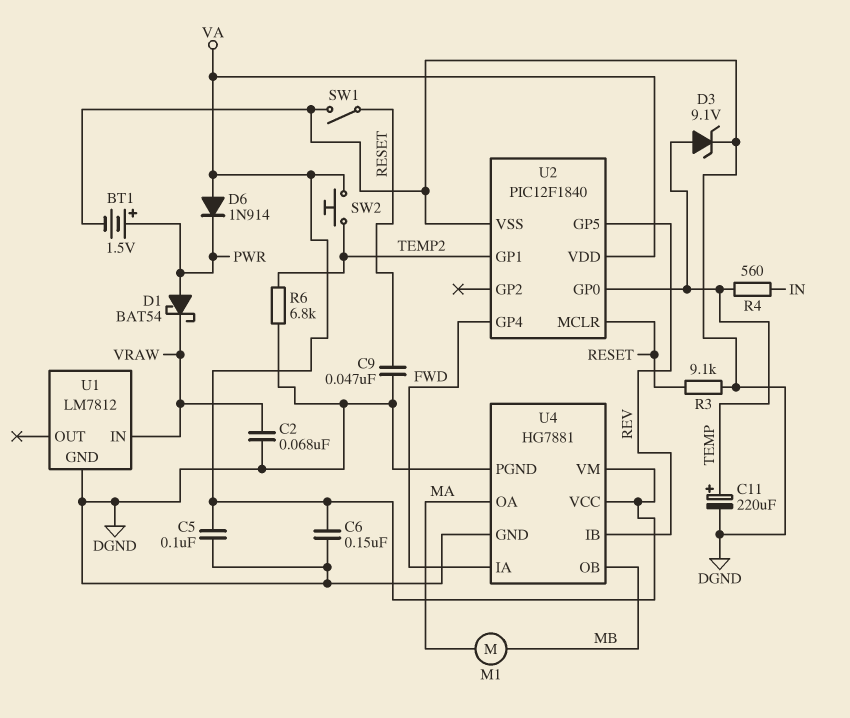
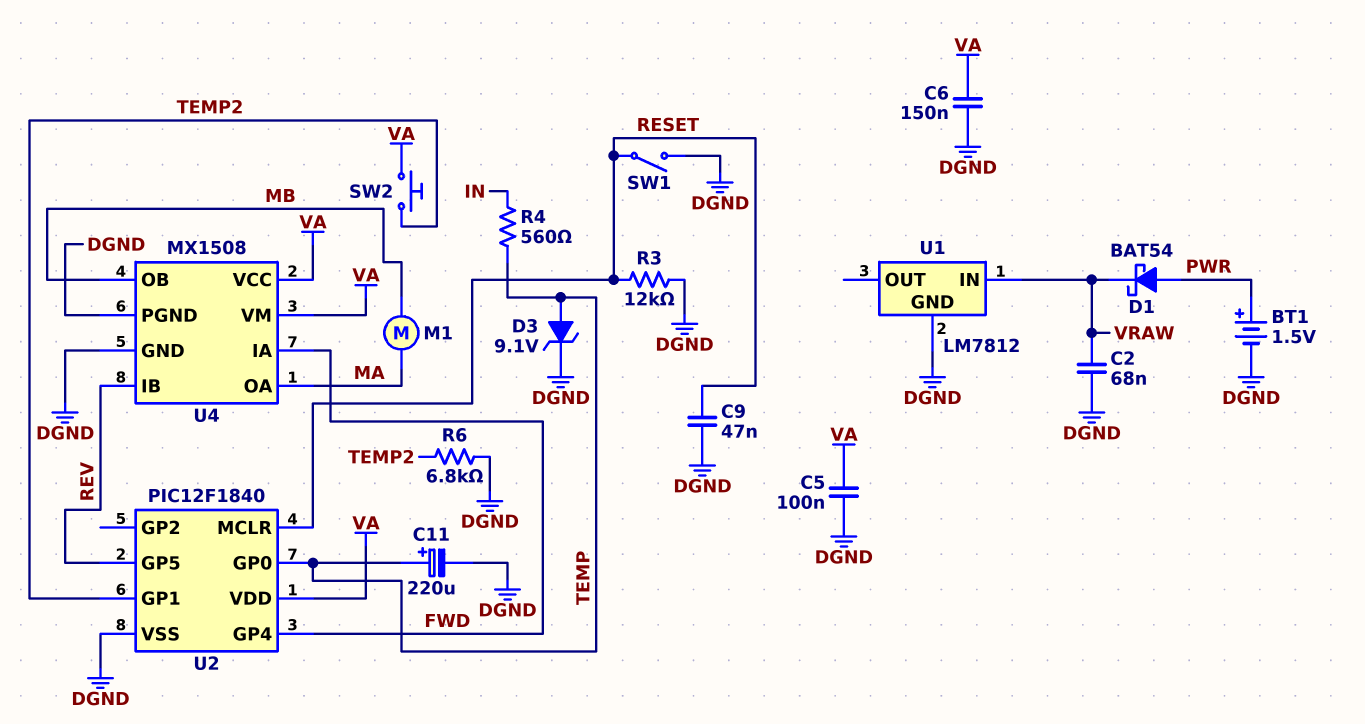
D6: diode 1N914 (A VA, K PWR) -> none
R3: 9.1k (DGND, RESET) -> 12k (DGND, RESET)
U4: HG7881 -> MX1508

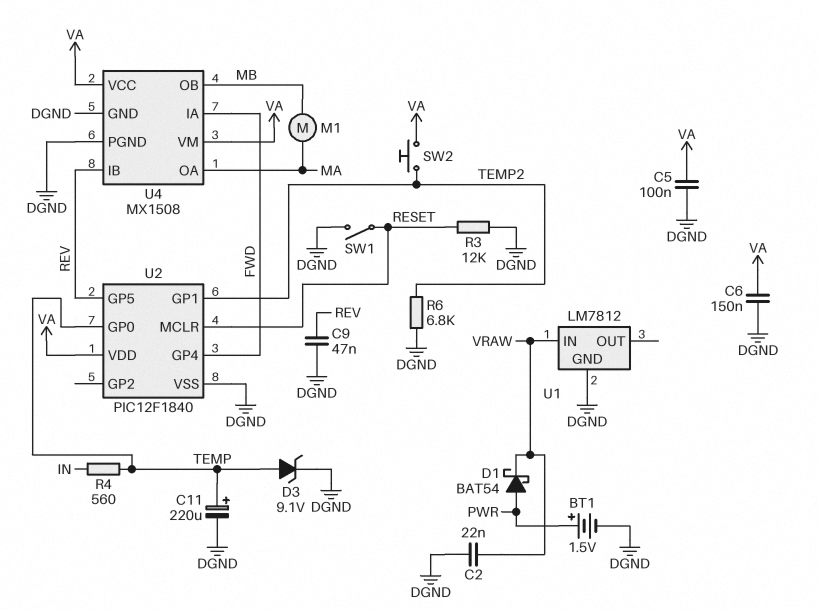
C2: 68nF (DGND, VRAW) -> 22nF (DGND, VRAW)
C9: 47nF (DGND, RESET) -> 47nF (DGND, REV)

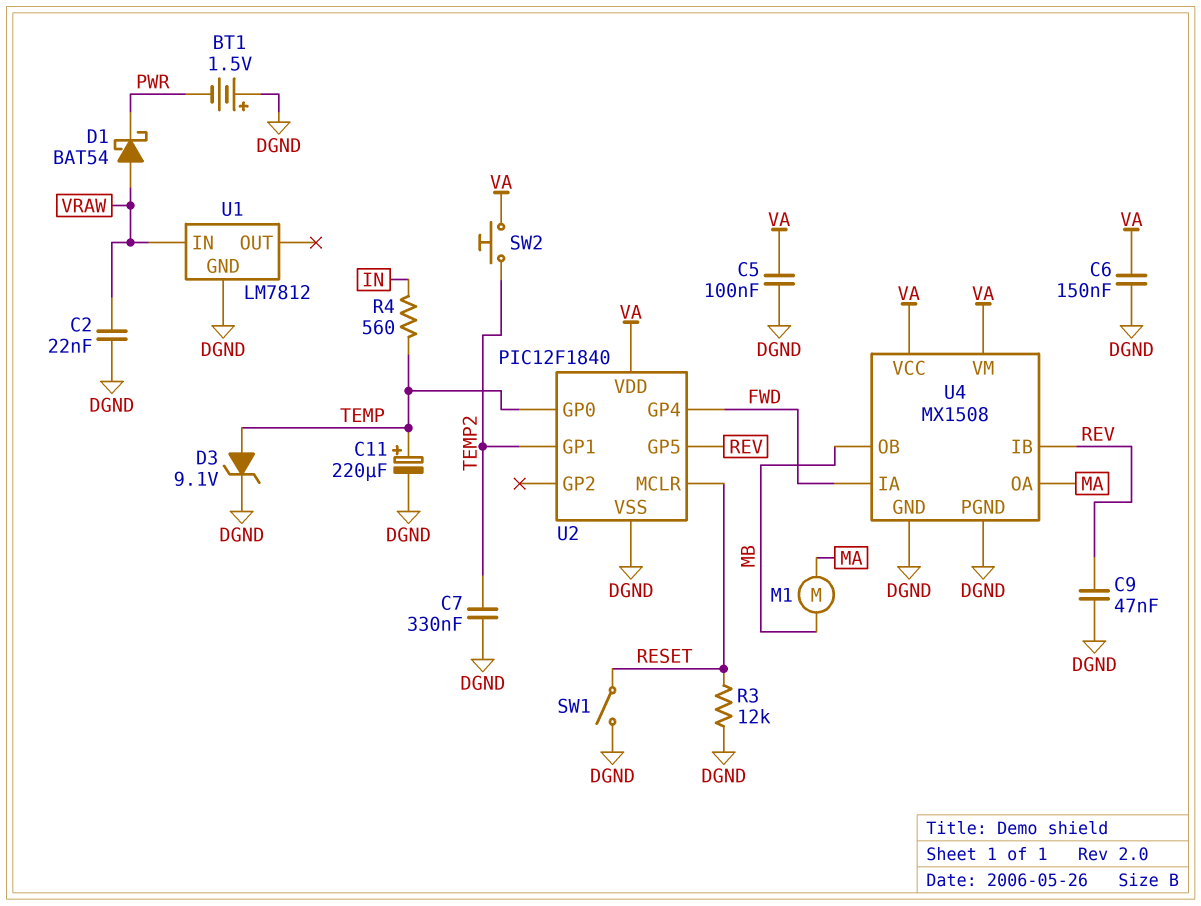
BT1: 1.5V (plus PWR, minus DGND) -> 1.5V (plus DGND, minus PWR)
C7: none -> 330nF (DGND, TEMP2)
D1: schottky BAT54 (A PWR, K VRAW) -> schottky BAT54 (A VRAW, K PWR)
R6: 6.8k (DGND, TEMP2) -> none

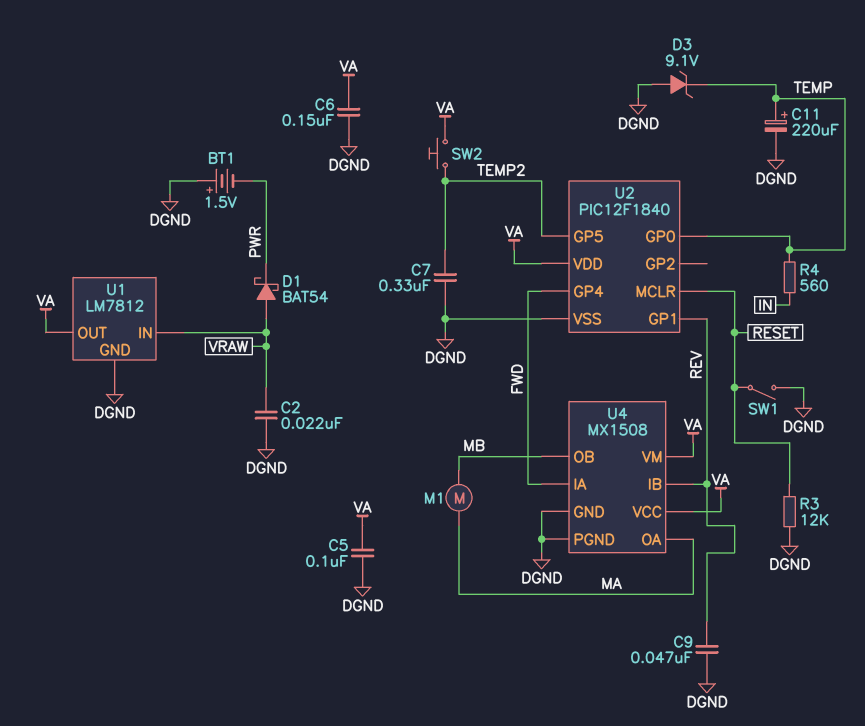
D3: zener 9.1V (A TEMP, K DGND) -> zener 9.1V (A DGND, K TEMP)
U1 pin OUT: none -> VA
U2 pin GP1: TEMP2 -> REV
U2 pin GP5: REV -> TEMP2

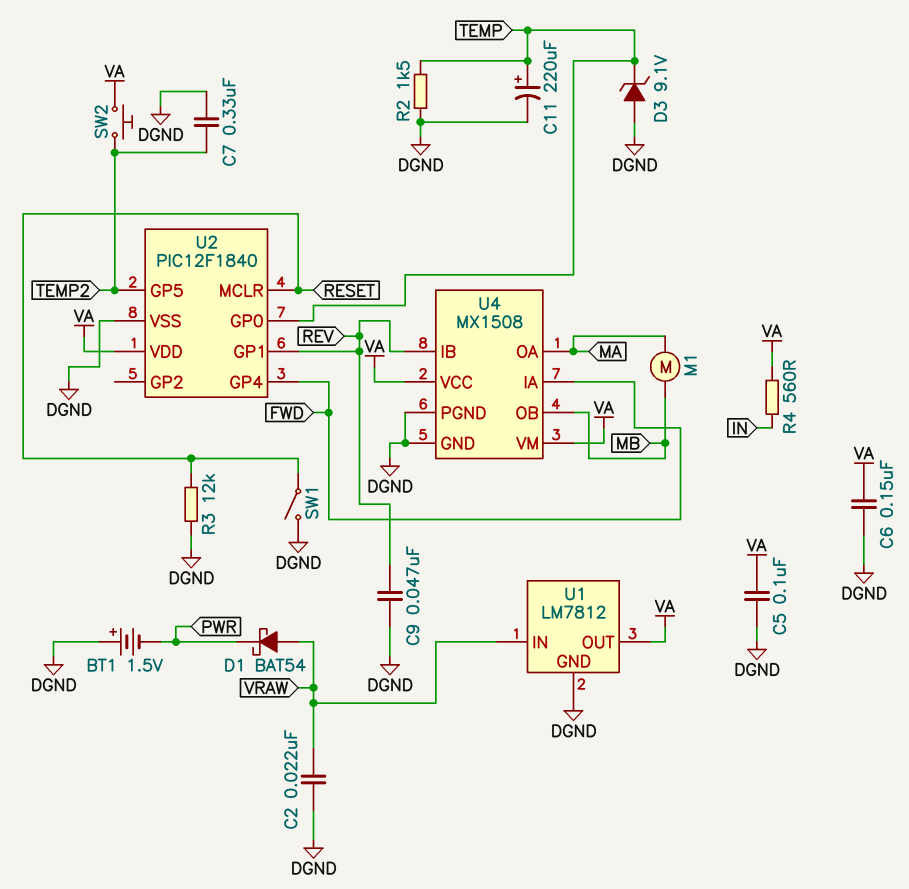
R2: none -> 1.5k (DGND, TEMP)
R4: 560 (IN, TEMP) -> 560 (IN, VA)

